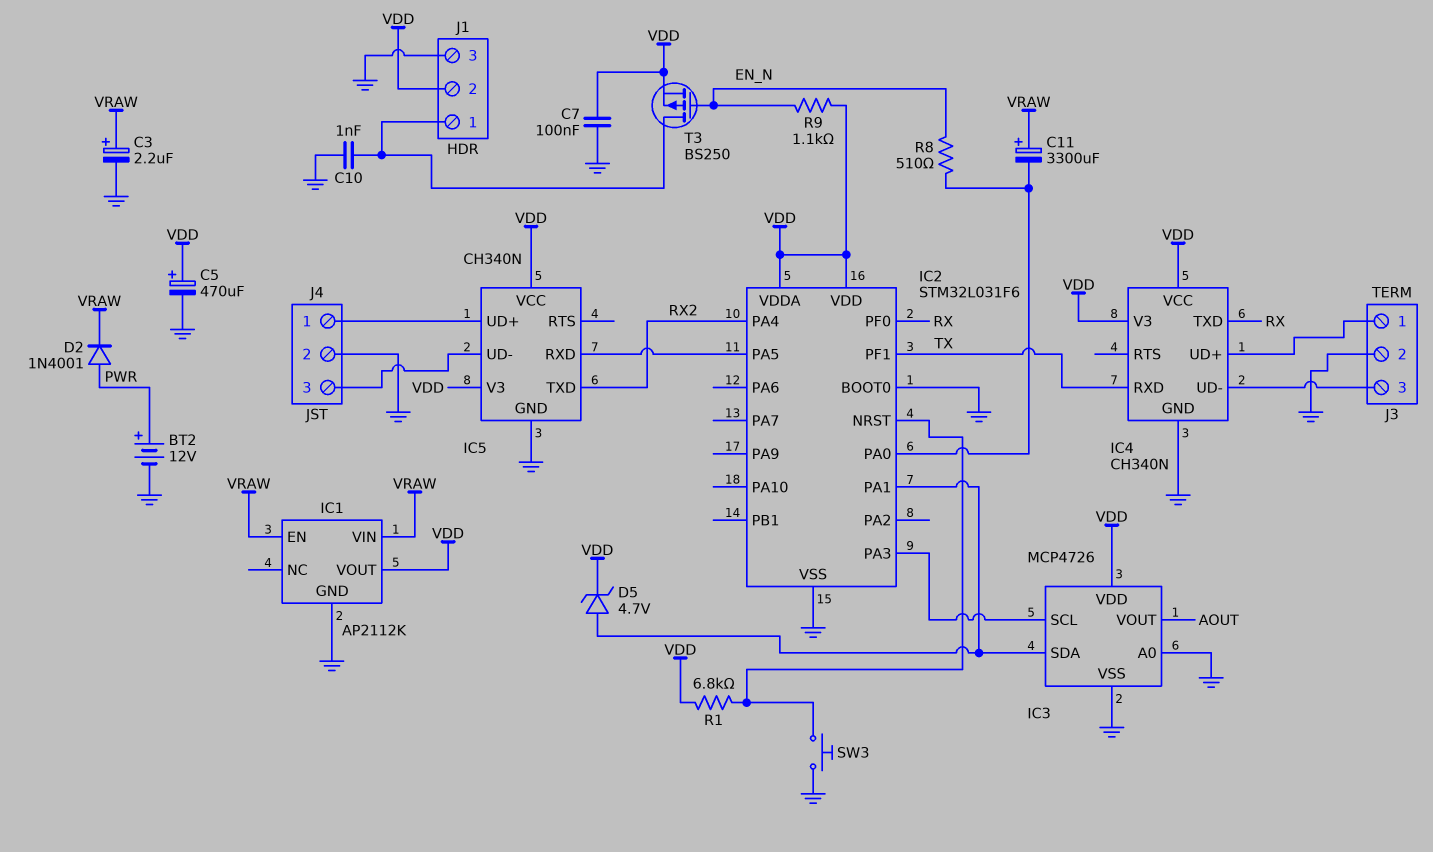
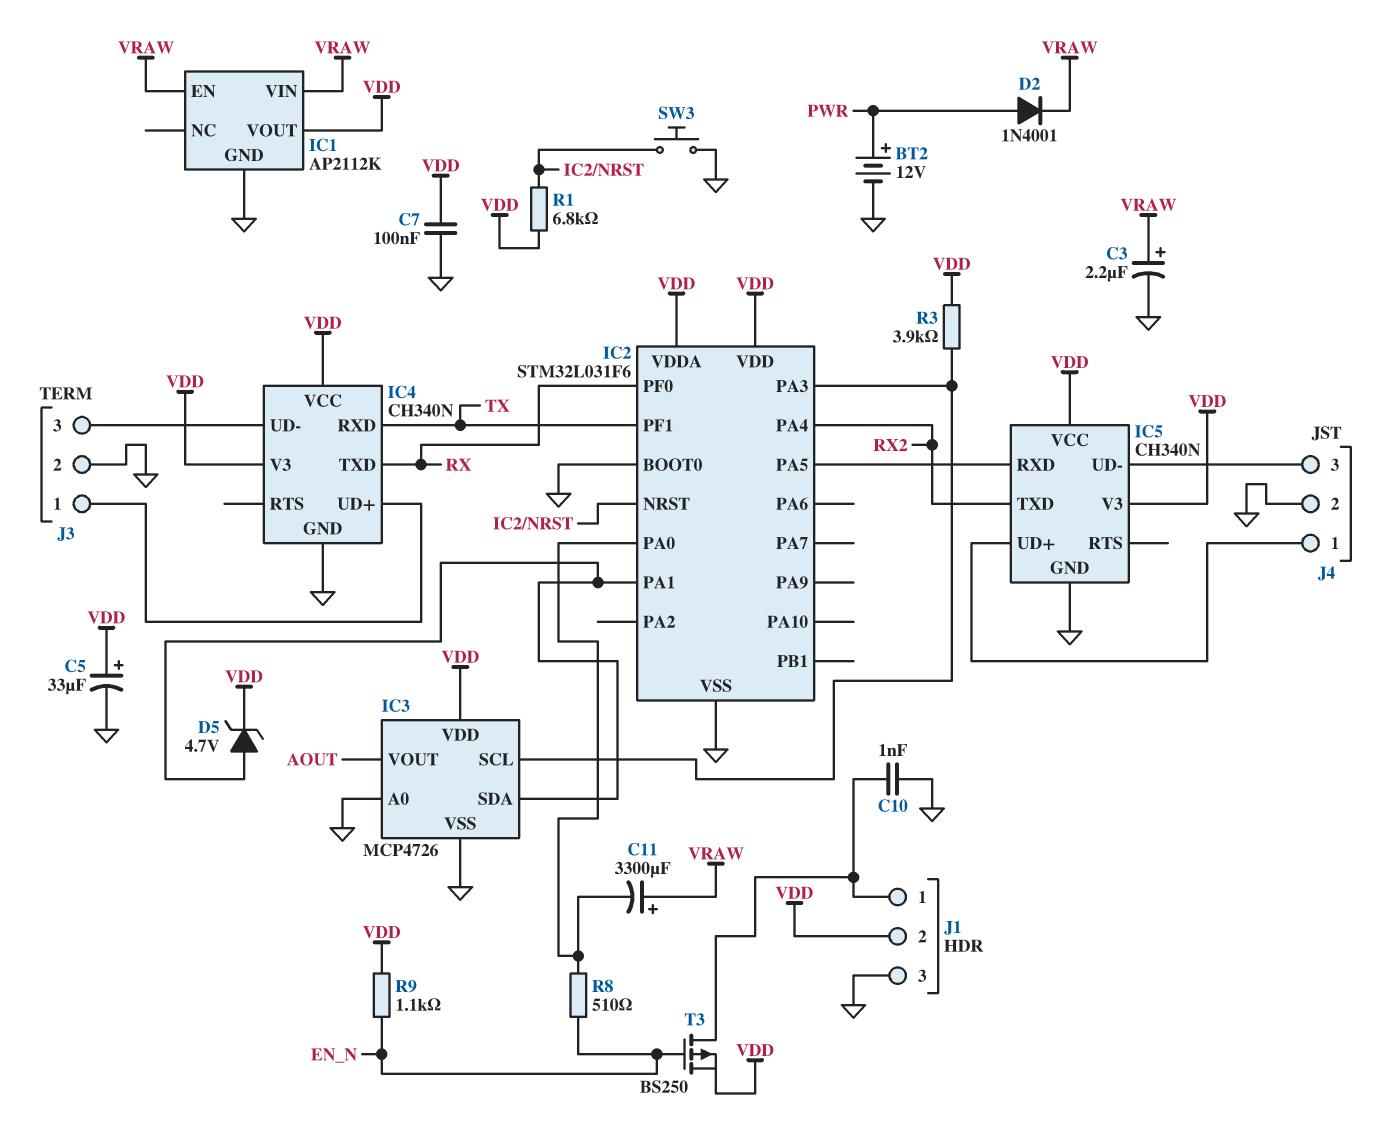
C5: 470uF (plus VDD, minus GND) -> 33uF (plus VDD, minus GND)
R3: none -> 3.9k (IC2/PA3, VDD)

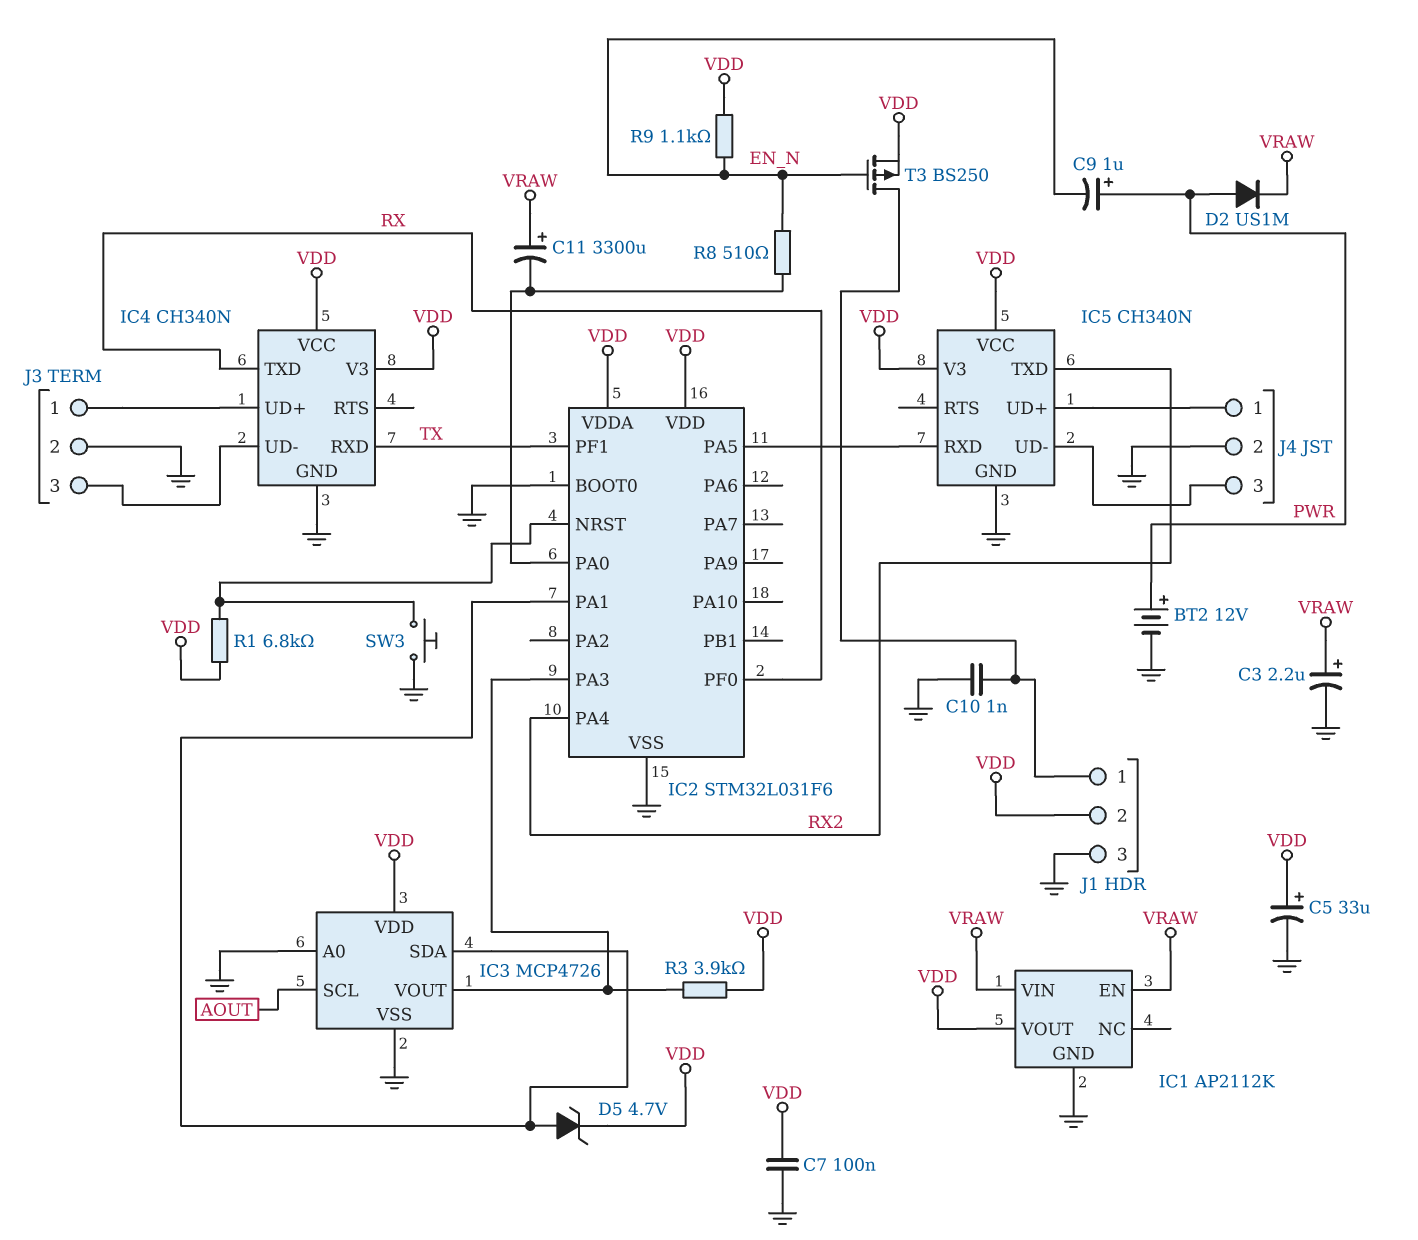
C9: none -> 1uF (plus PWR, minus EN_N)
D2: diode 1N4001 (A PWR, K VRAW) -> diode US1M (A PWR, K VRAW)
IC3 pin SCL: IC2/PA3 -> AOUT
IC3 pin VOUT: AOUT -> IC2/PA3

